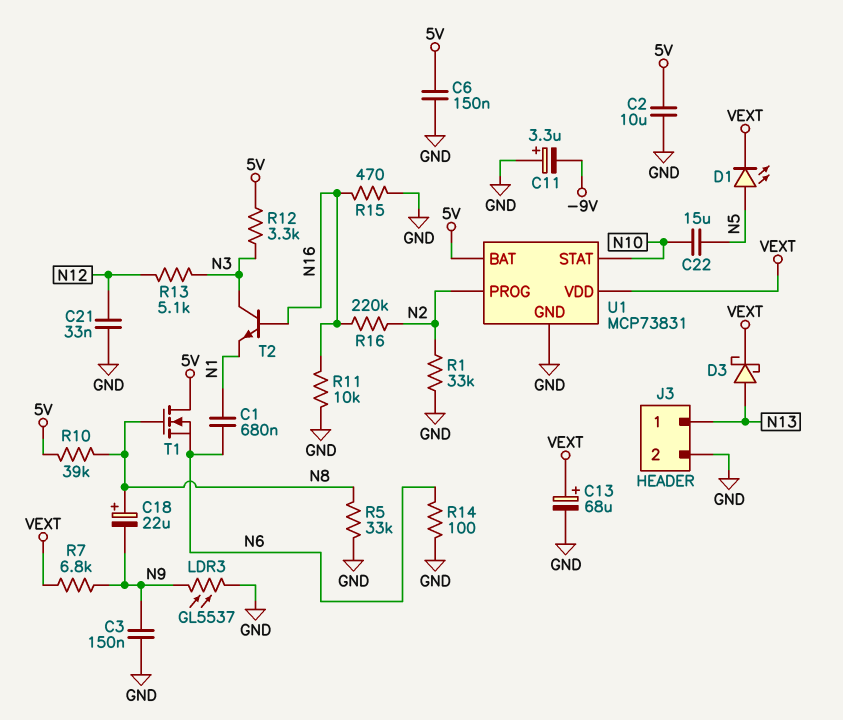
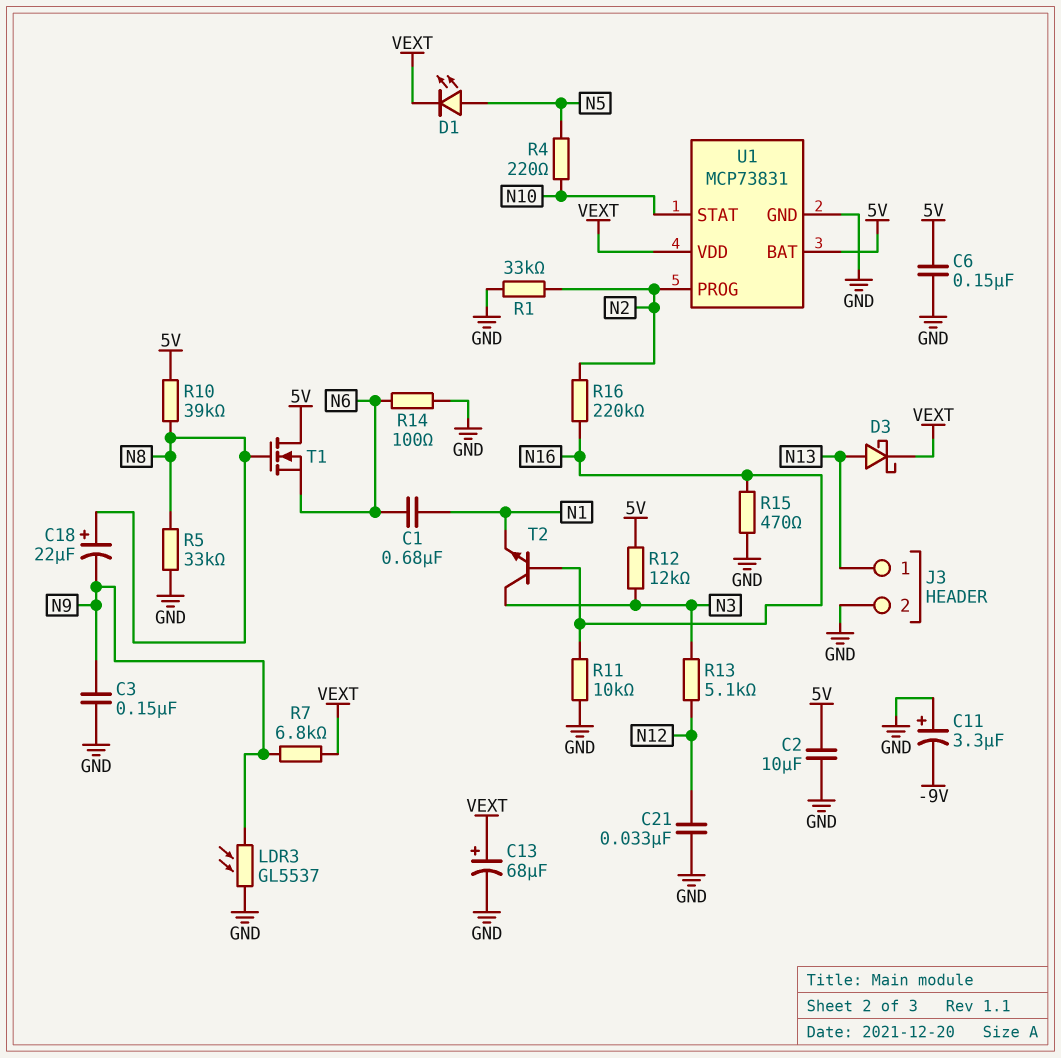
C22: 15uF (N5, N10) -> none
R4: none -> 220 (N5, N10)
R12: 3.3k (5V, N3) -> 12k (5V, N3)

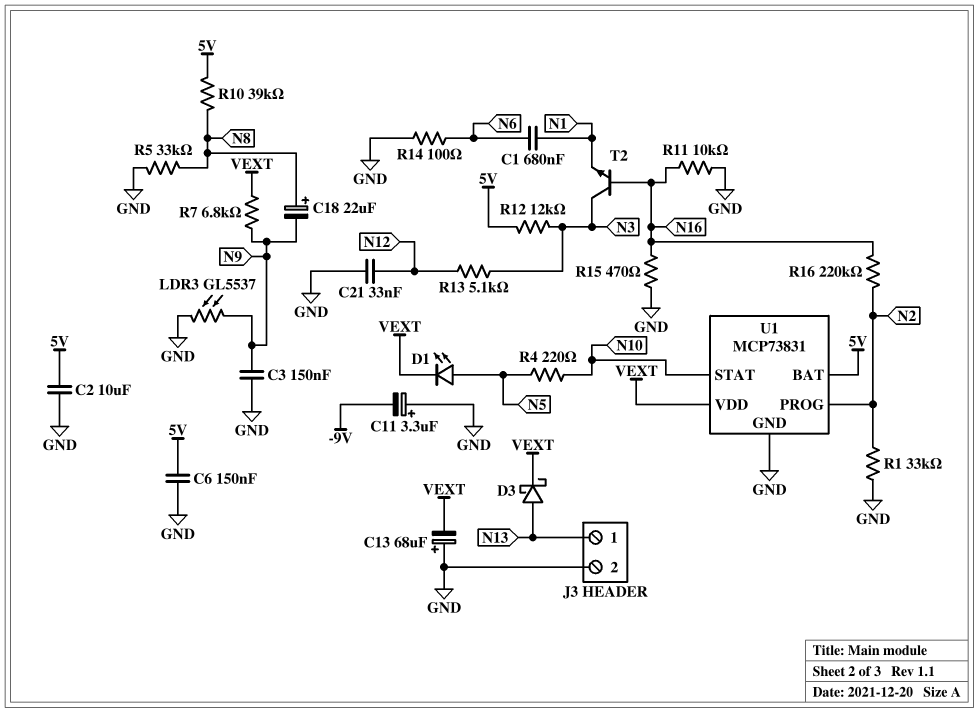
C13: 68uF (plus VEXT, minus GND) -> 68uF (plus GND, minus VEXT)
T1: NMOS (G N8, D 5V, S N6) -> none

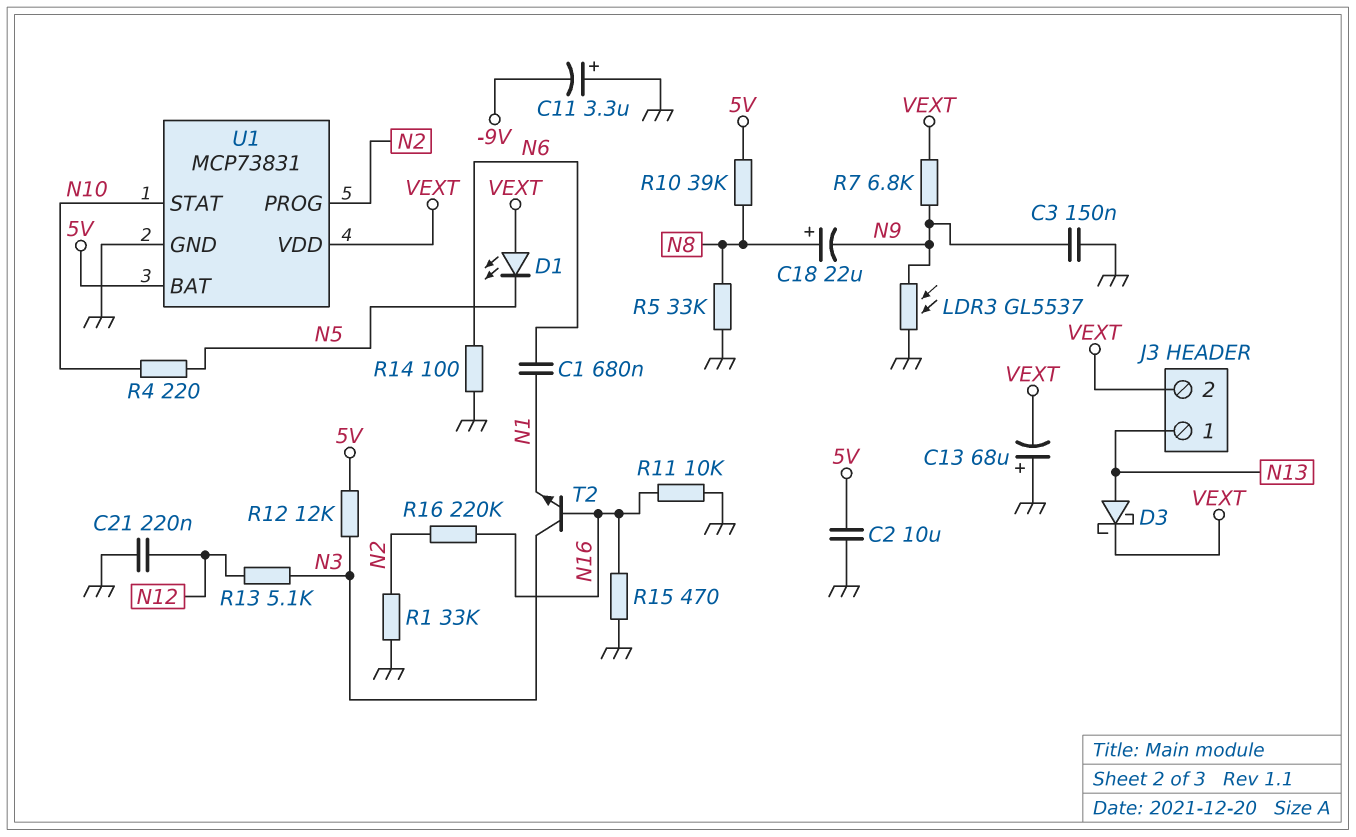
C6: 150nF (5V, GND) -> none
C21: 33nF (GND, N12) -> 220nF (GND, N12)
D1: LED (A N5, K VEXT) -> LED (A VEXT, K N5)
J3 pin 2: GND -> VEXT

